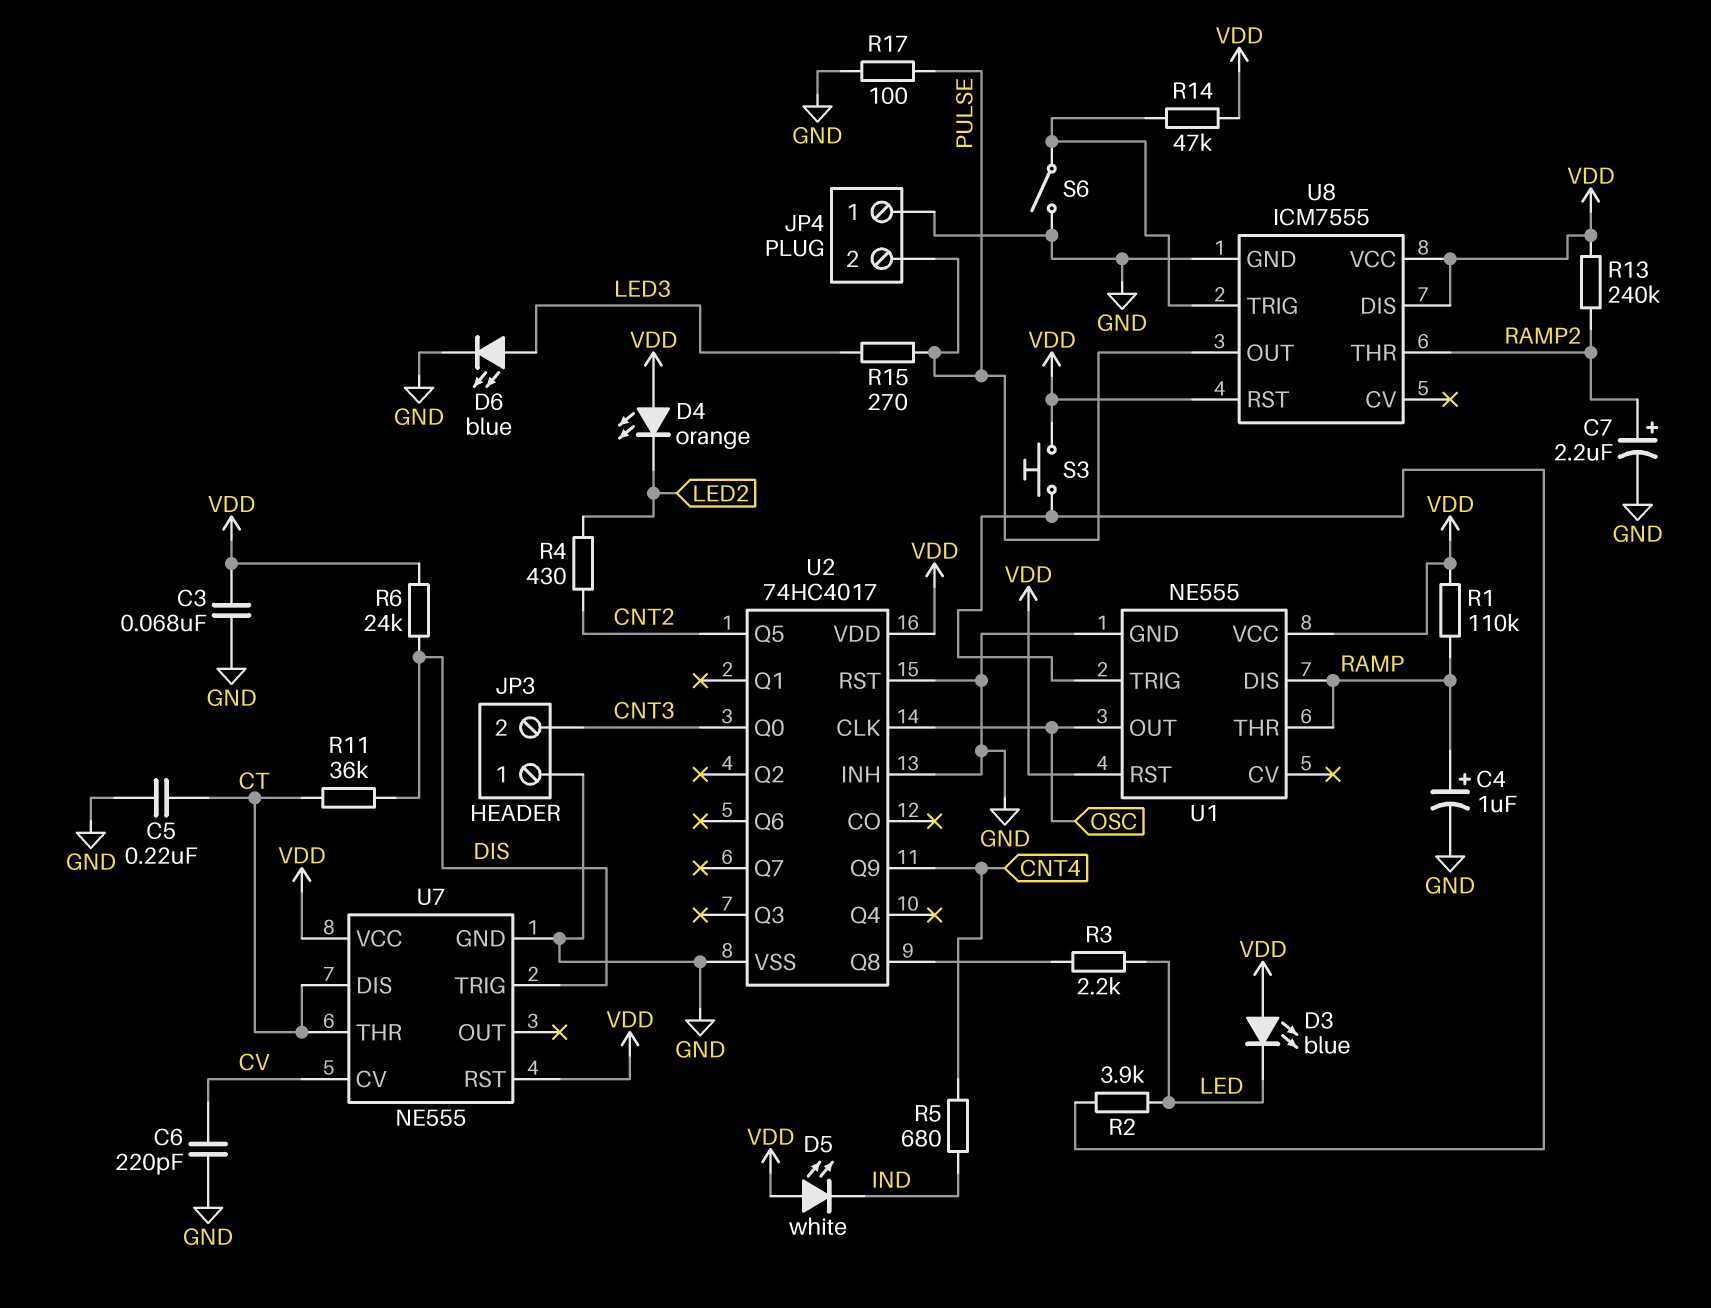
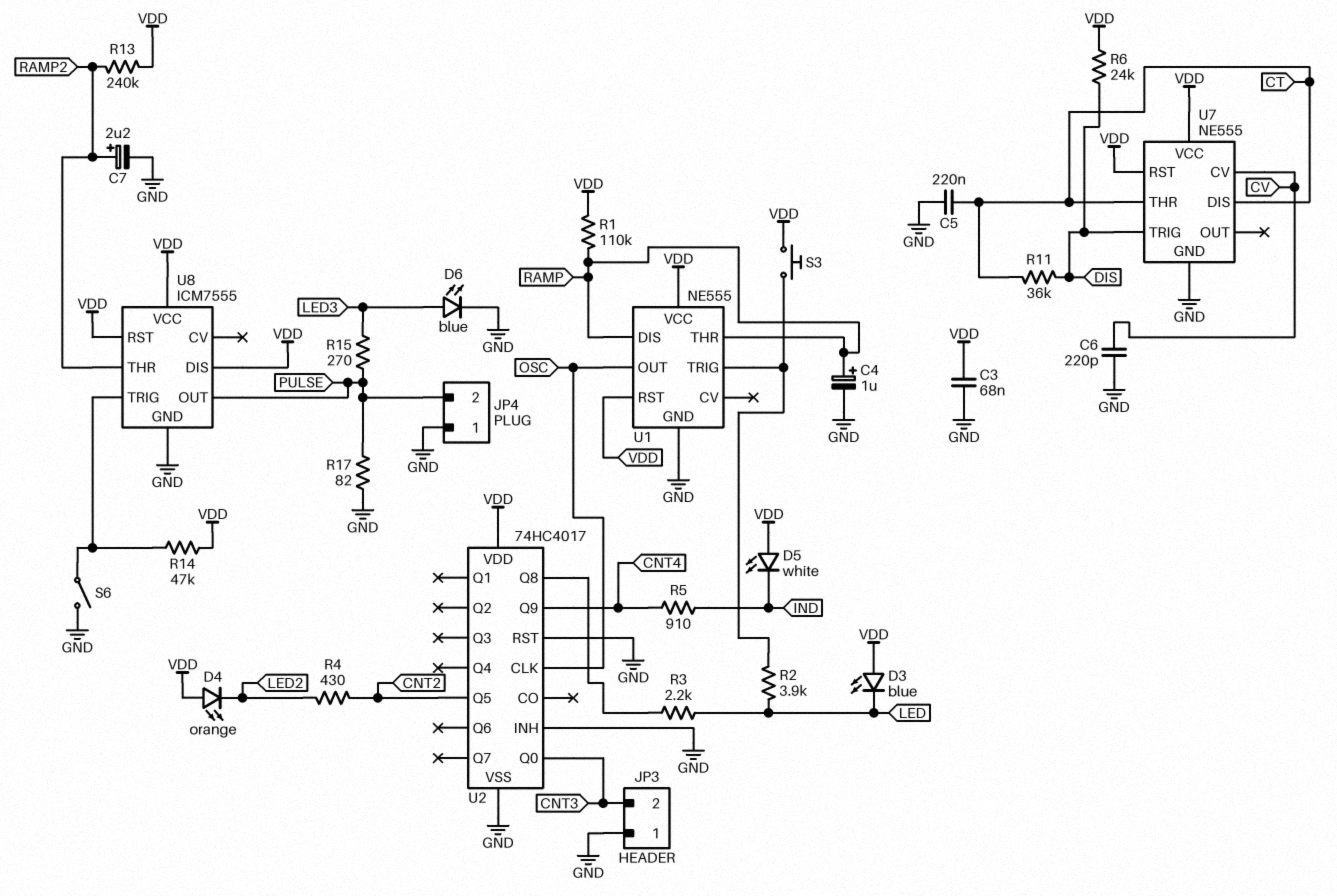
R5: 680 (CNT4, IND) -> 910 (CNT4, IND)
R17: 100 (GND, PULSE) -> 82 (GND, PULSE)

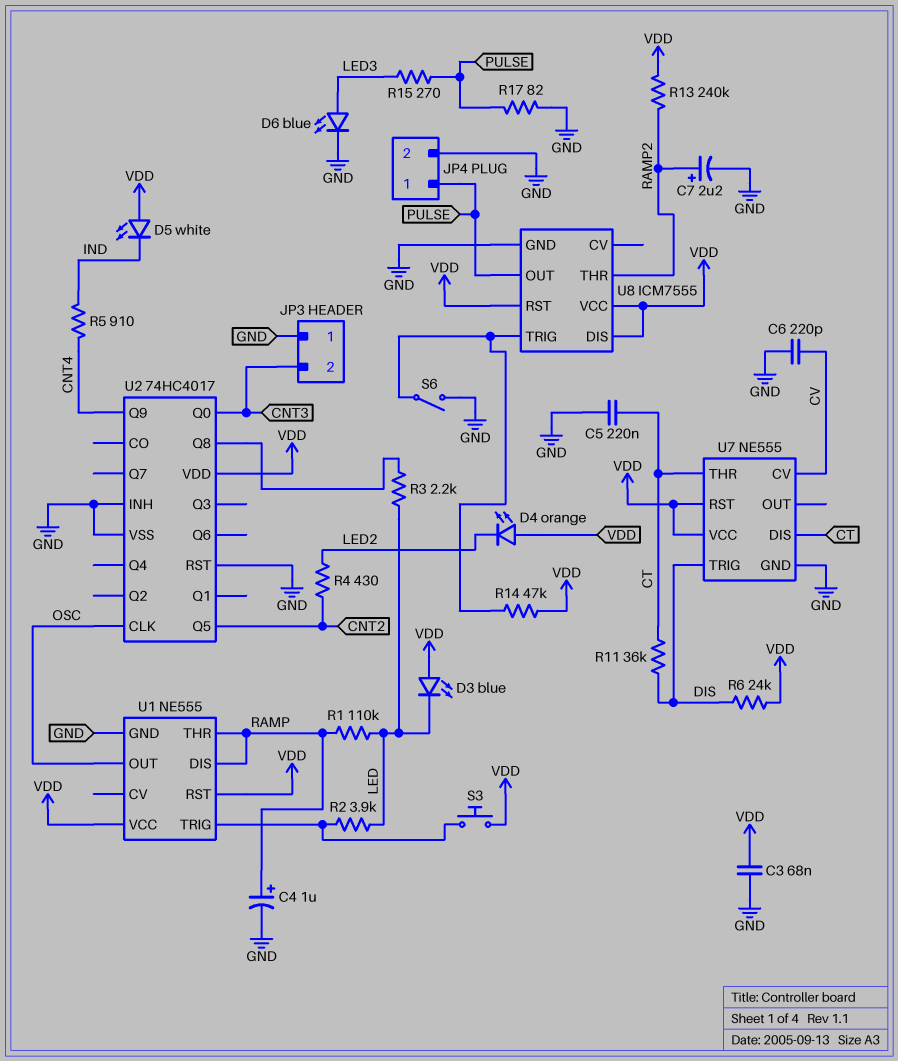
JP4 pin 1: GND -> PULSE
JP4 pin 2: PULSE -> GND
R1: 110k (RAMP, VDD) -> 110k (LED, RAMP)

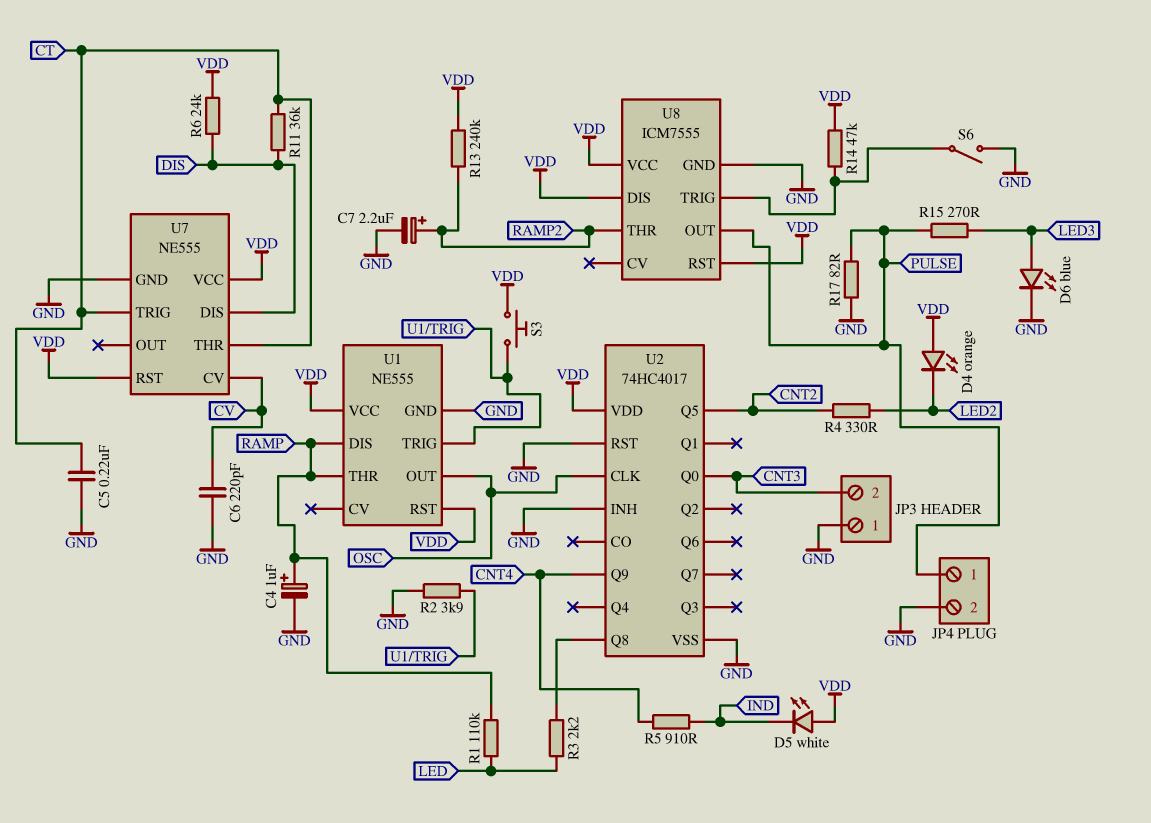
C3: 68nF (GND, VDD) -> none
D3: LED blue (A VDD, K LED) -> none
R2: 3.9k (LED, U1/TRIG) -> 3.9k (GND, U1/TRIG)
R4: 430 (CNT2, LED2) -> 330 (CNT2, LED2)
U7 pin DIS: CT -> DIS
U7 pin TRIG: DIS -> CT

